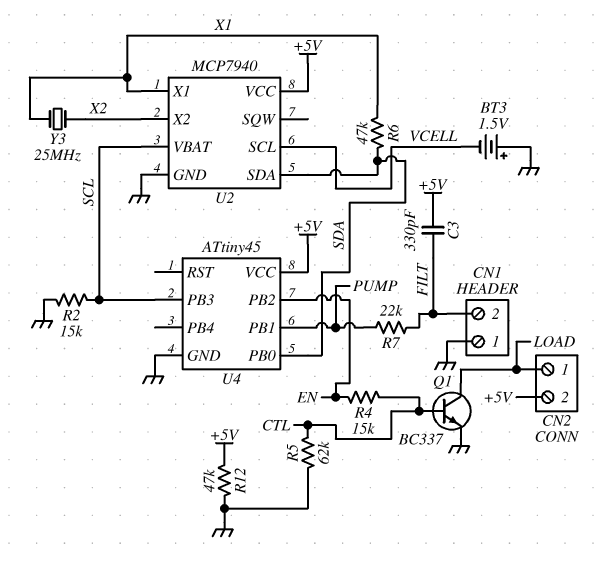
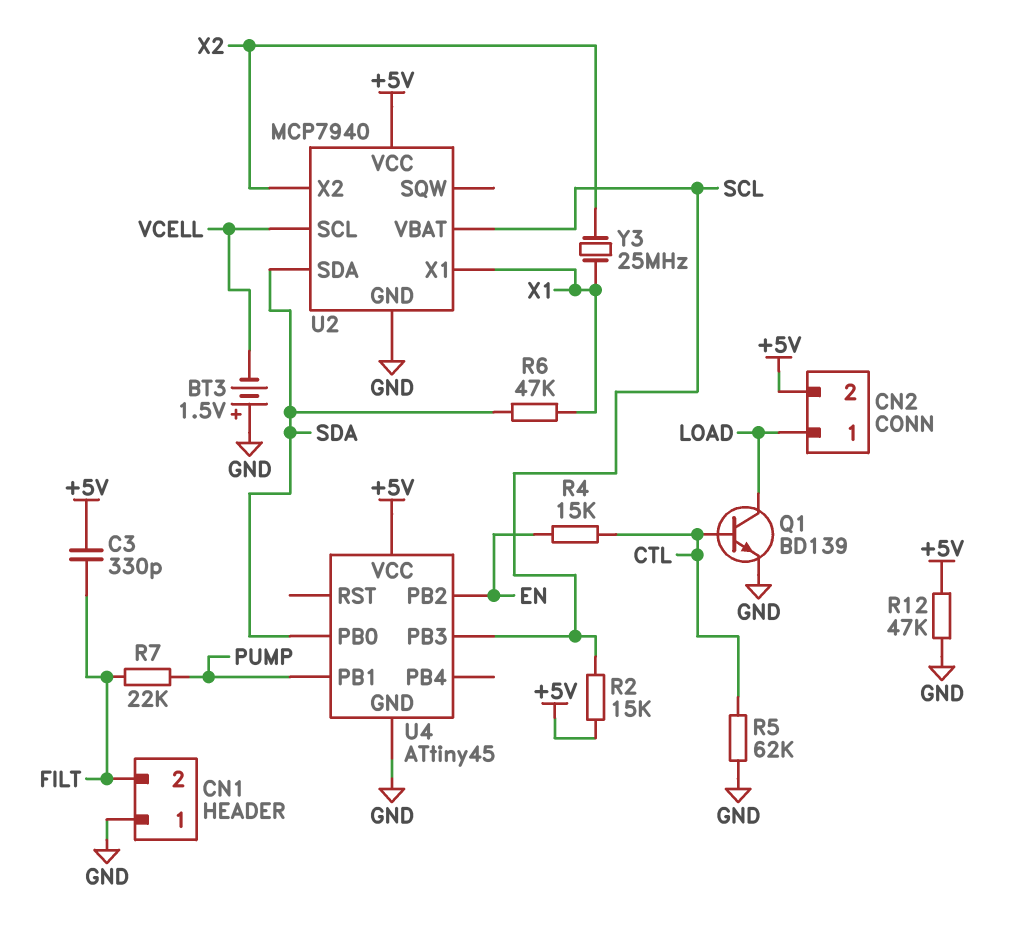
Q1: NPN BC337 (B CTL, C LOAD, E GND) -> NPN BD139 (B CTL, C LOAD, E GND)
R2: 15k (GND, SCL) -> 15k (+5V, SCL)

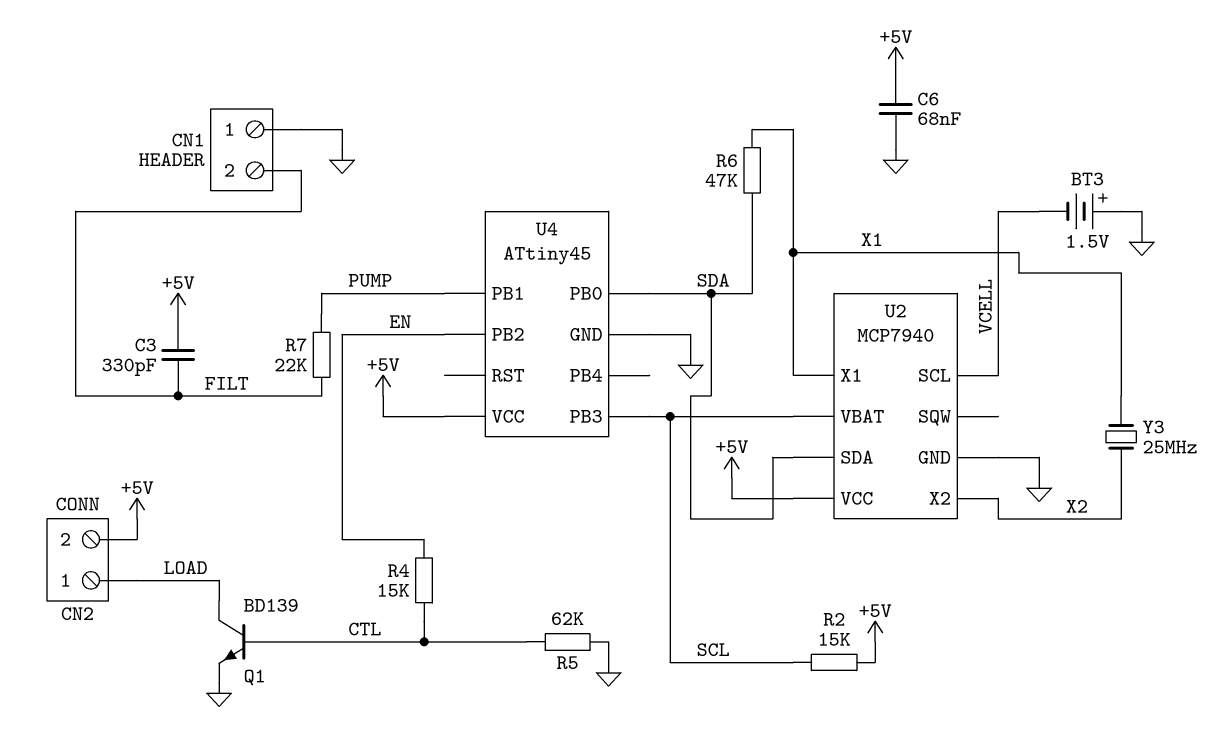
C6: none -> 68nF (+5V, GND)
R12: 47k (+5V, GND) -> none

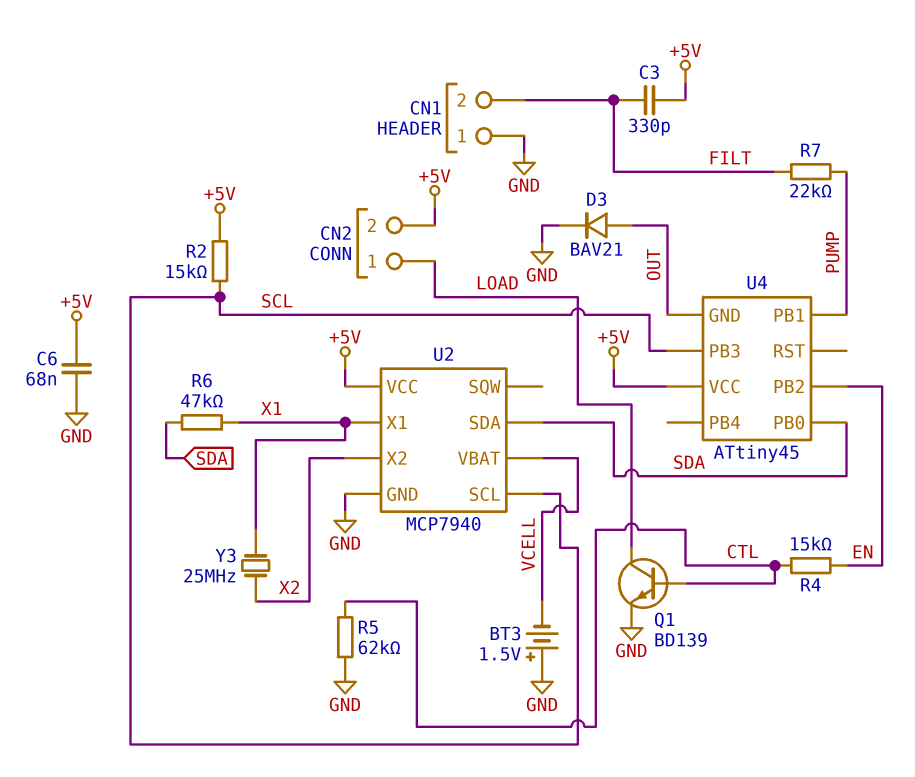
D3: none -> diode BAV21 (A OUT, K GND)
U2 pin SCL: VCELL -> SCL
U2 pin VBAT: SCL -> VCELL
U4 pin GND: GND -> OUT

